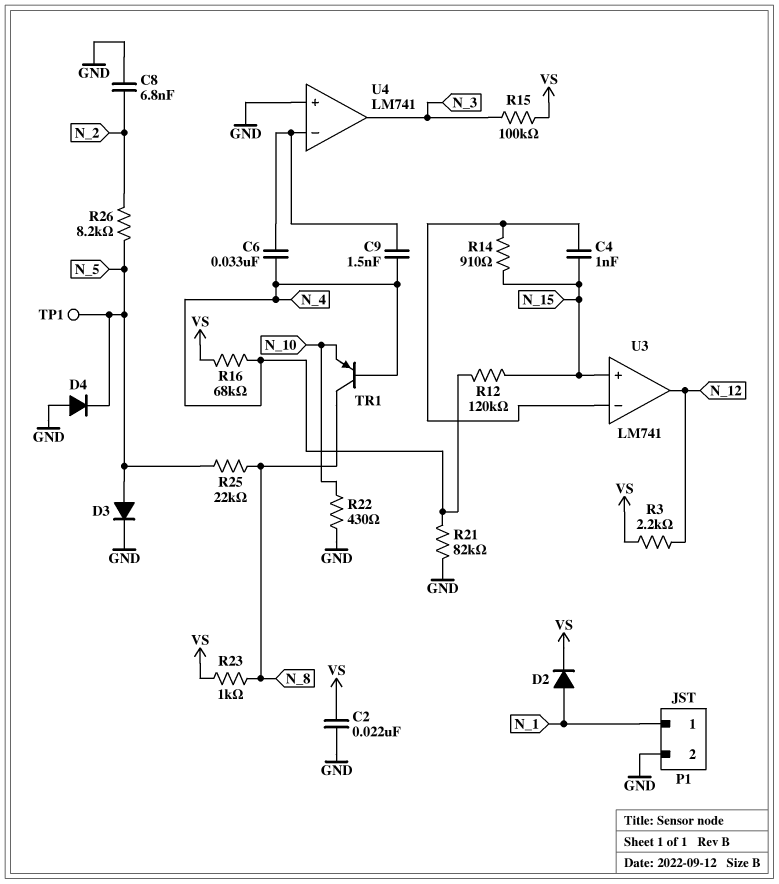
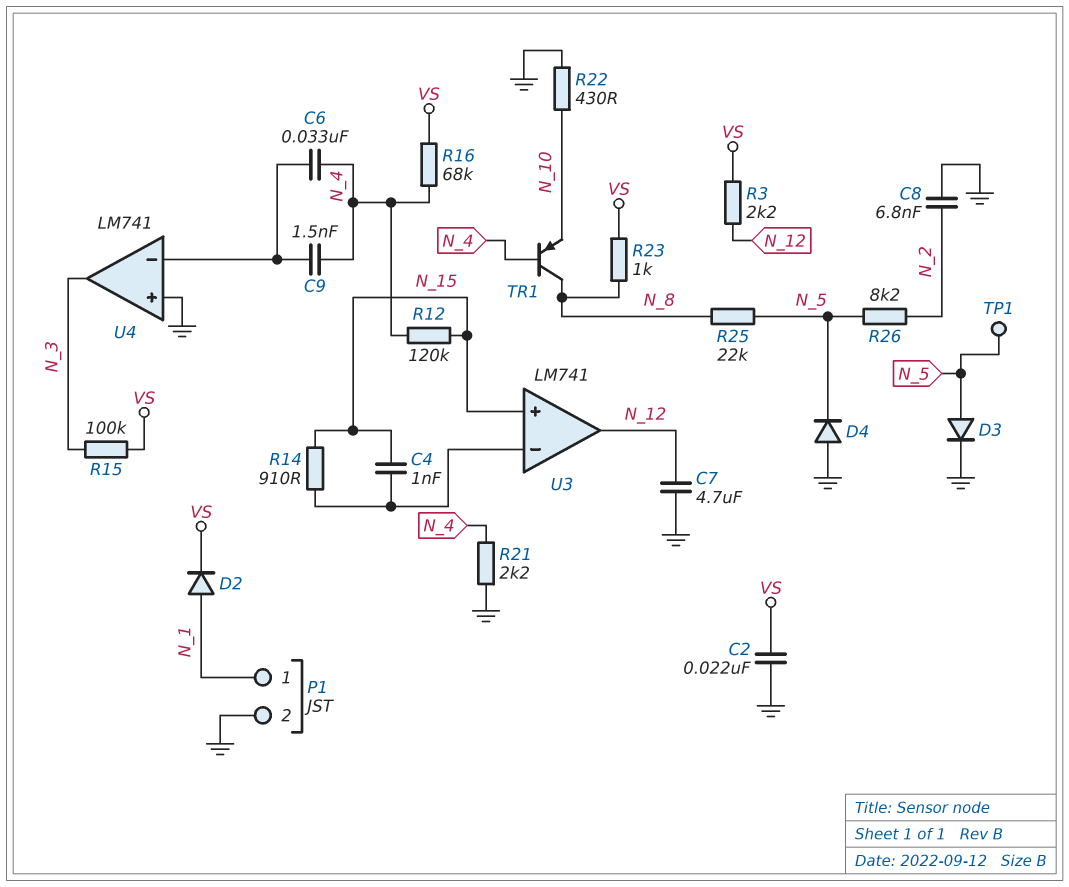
C7: none -> 4.7uF (GND, N_12)
R21: 82k (GND, N_4) -> 2.2k (GND, N_4)

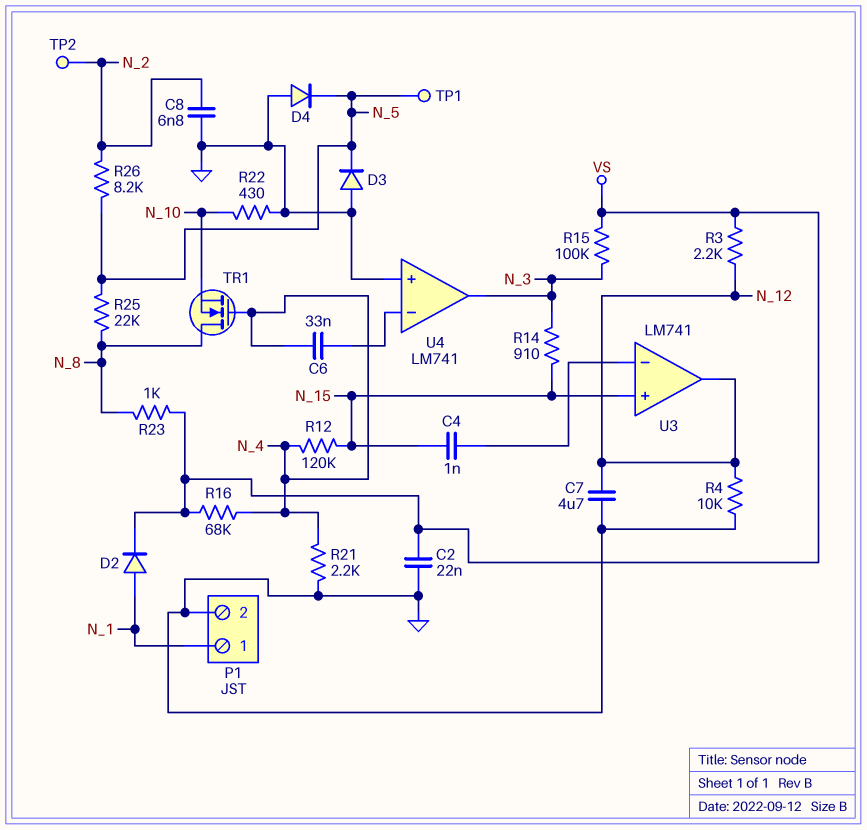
C9: 1.5nF (N_4, U4/in-) -> none
D3: diode (A N_5, K GND) -> diode (A GND, K N_5)
R4: none -> 10k (GND, N_12)
R14: 910 (N_15, U3/in-) -> 910 (N_3, N_15)
TP2: none -> test point (N_2)
TR1: PNP (B N_4, C N_8, E N_10) -> NMOS (G N_4, D N_8, S N_10)

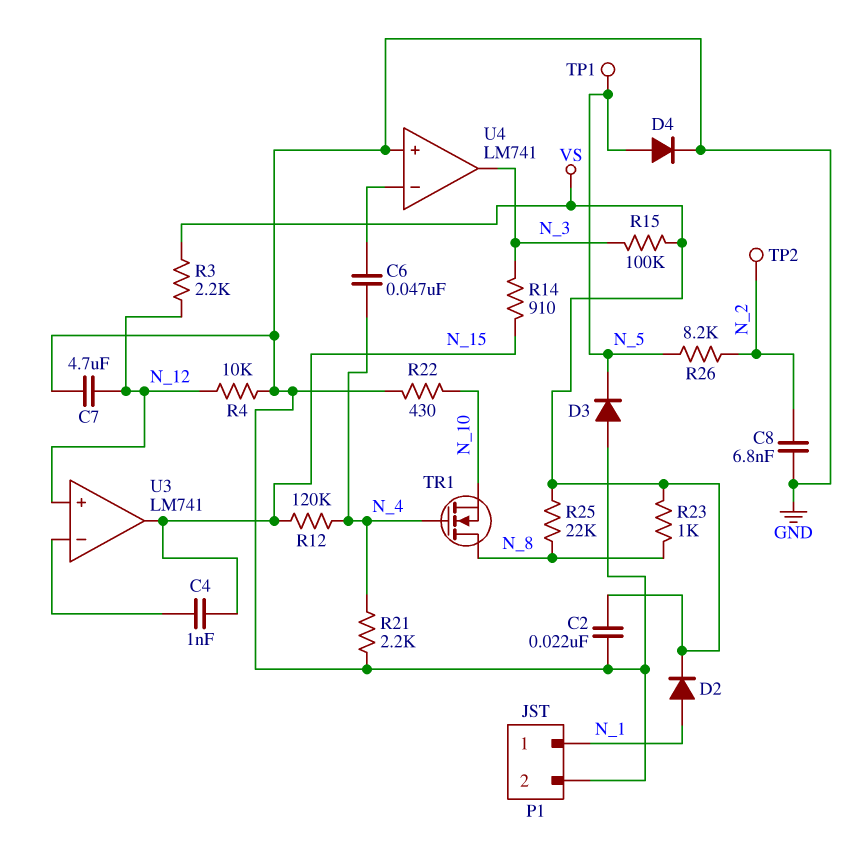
C6: 33nF (N_4, U4/in-) -> 47nF (N_4, U4/in-)
D4: diode (A GND, K N_5) -> diode (A N_5, K GND)
R16: 68k (N_4, VS) -> none
R25: 22k (N_5, N_8) -> 22k (N_8, VS)
U3 pin in+: N_15 -> N_12
U3 pin out: N_12 -> N_15

